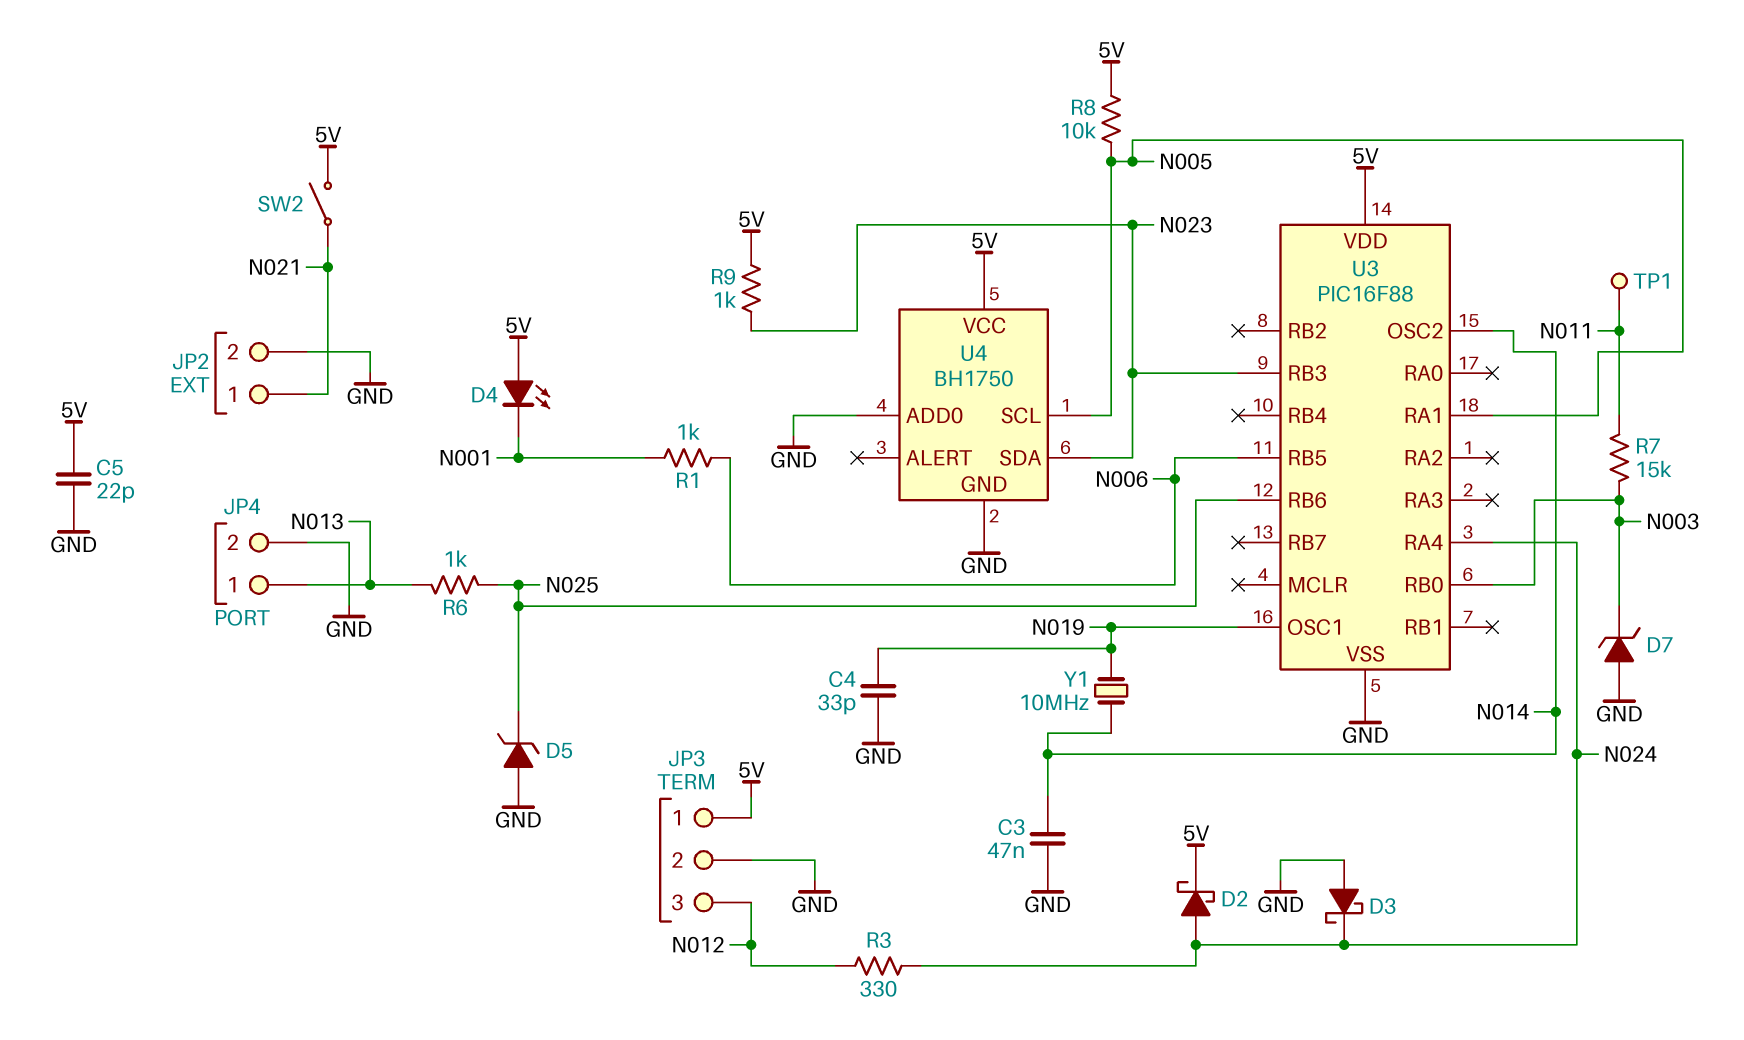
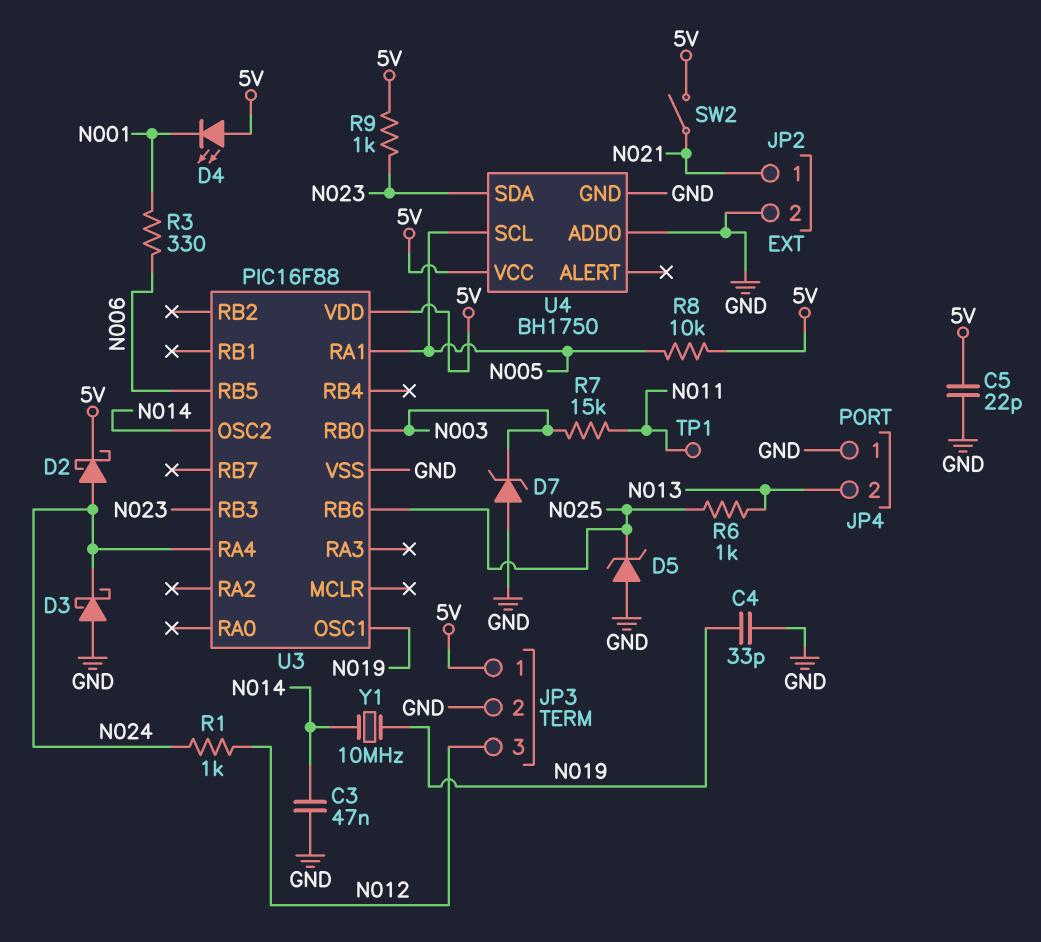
JP4 pin 1: N013 -> GND
JP4 pin 2: GND -> N013
R1: 1k (N001, N006) -> 1k (N012, N024)
R3: 330 (N012, N024) -> 330 (N001, N006)

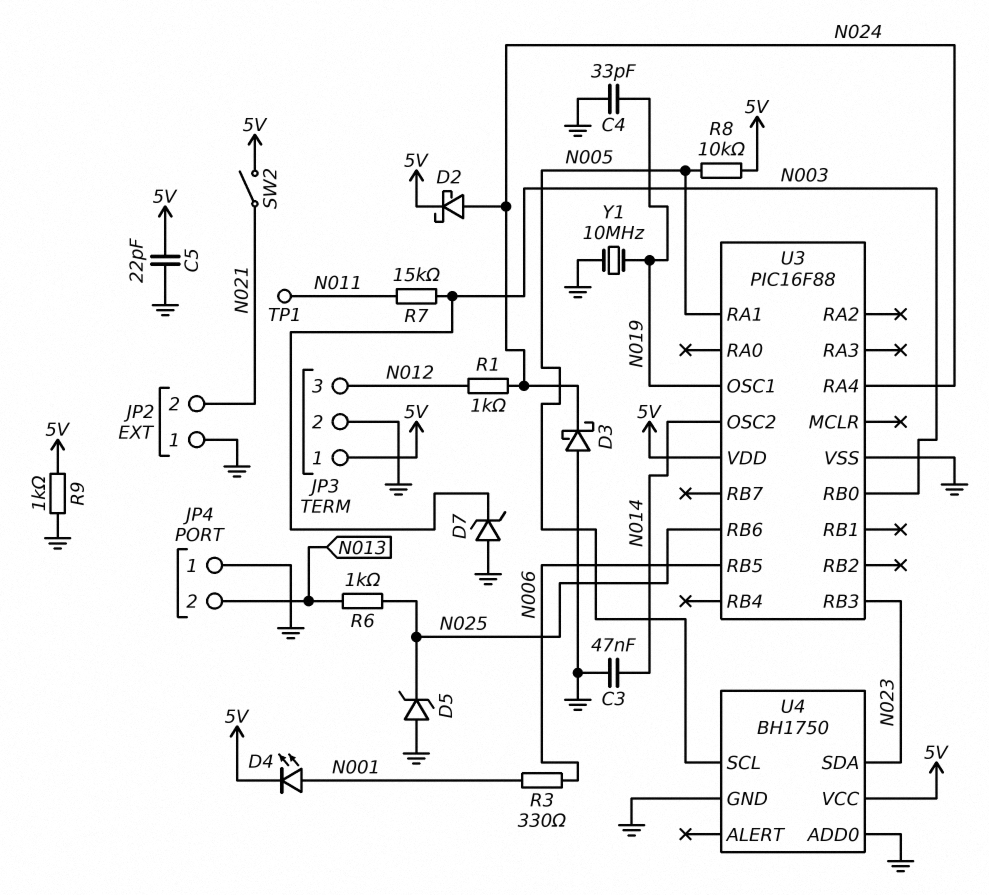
D4: LED (A 5V, K N001) -> LED (A N001, K 5V)
JP2 pin 1: N021 -> GND
JP2 pin 2: GND -> N021
R9: 1k (5V, N023) -> 1k (5V, GND)
Y1: 10MHz (N014, N019) -> 10MHz (GND, N019)

